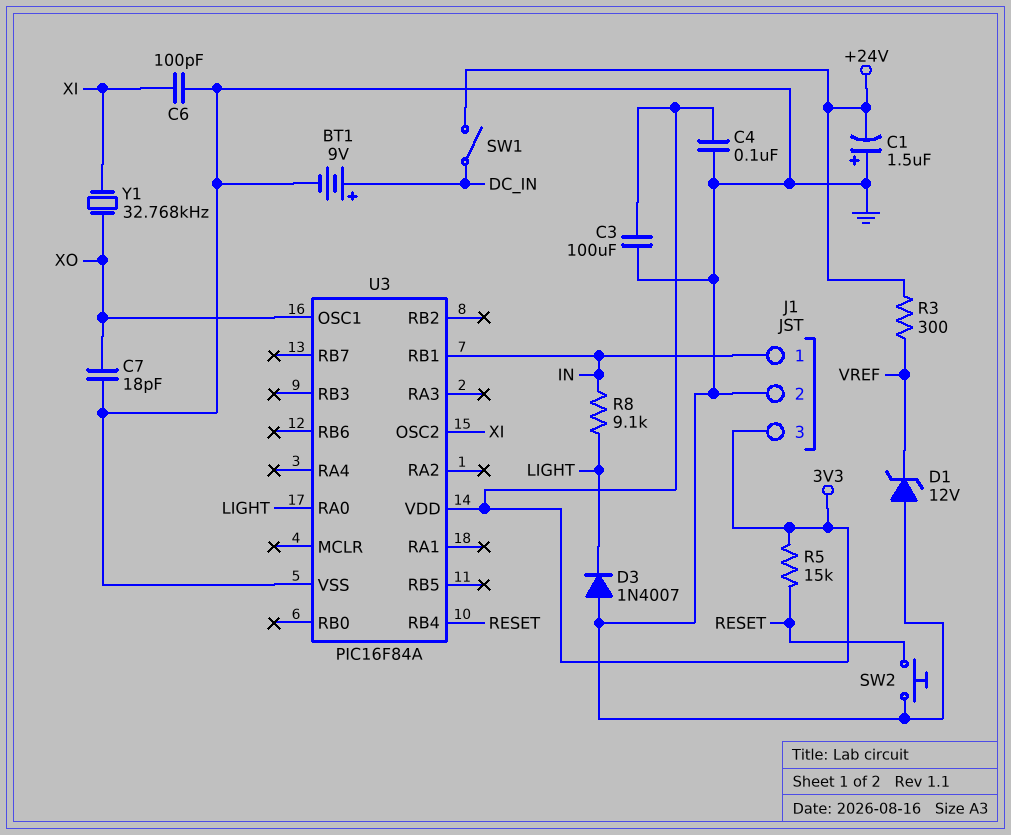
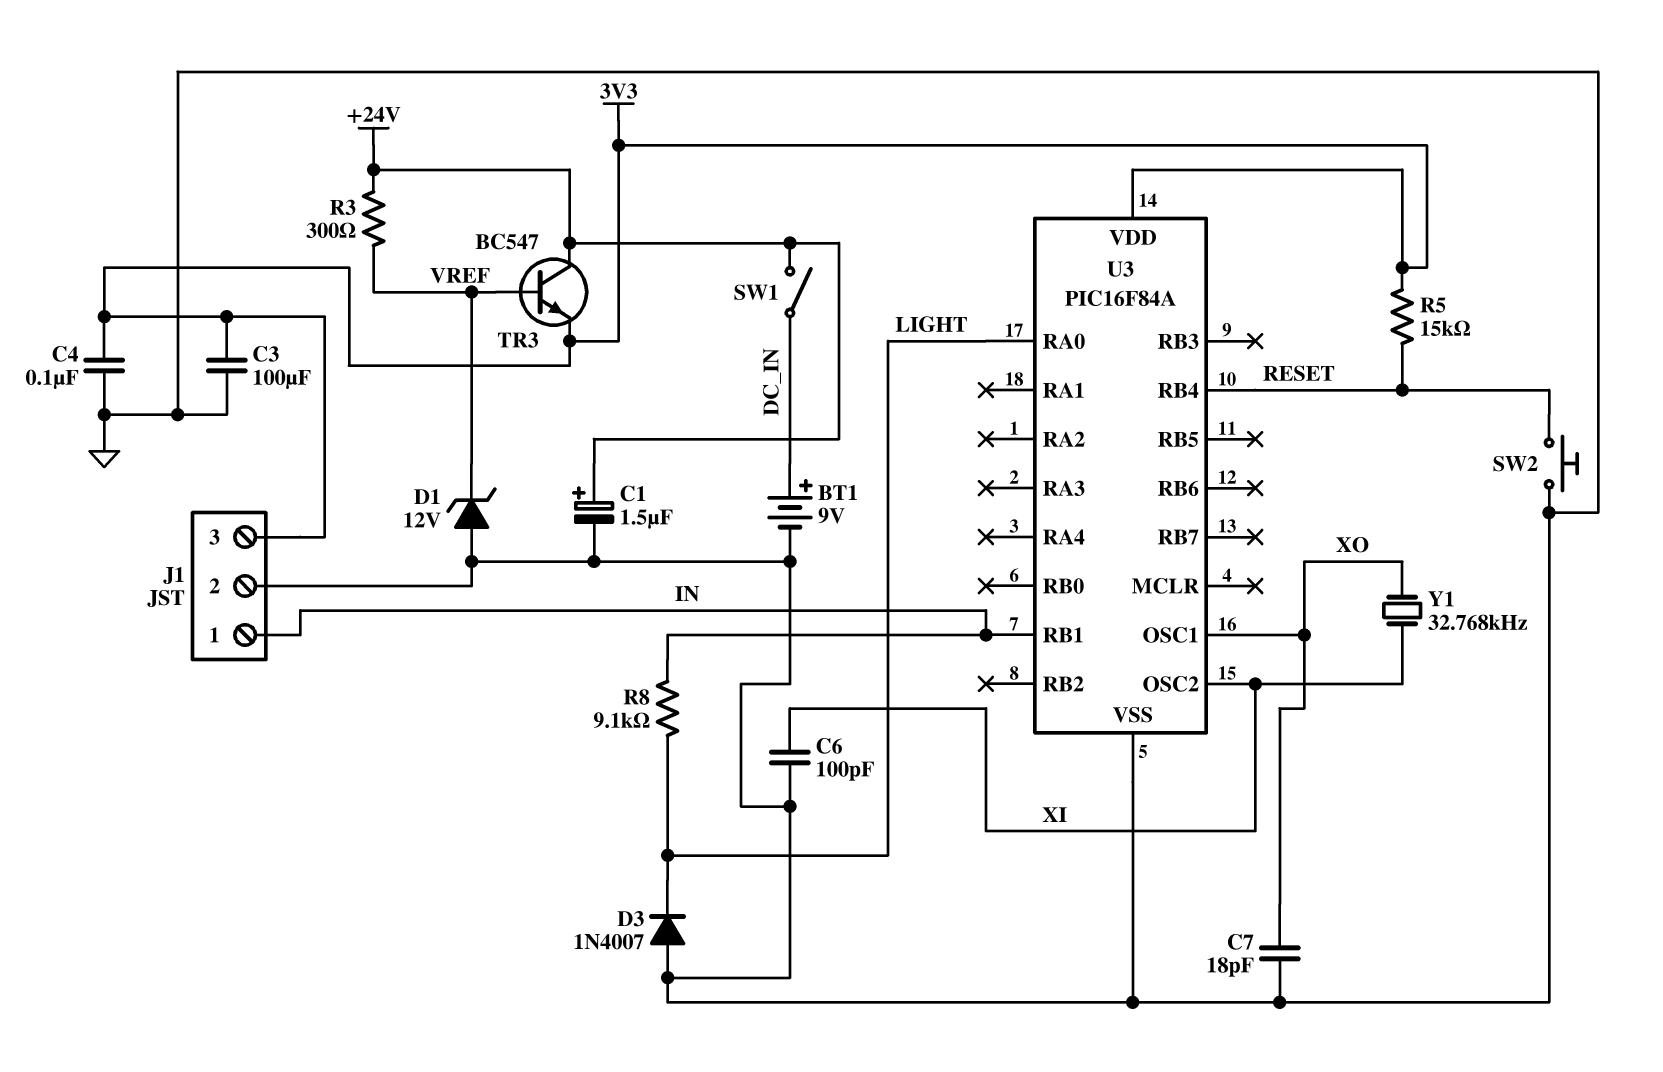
C1: 1.5uF (plus GND, minus +24V) -> 1.5uF (plus +24V, minus GND)
TR3: none -> NPN BC547 (B VREF, C +24V, E 3V3)

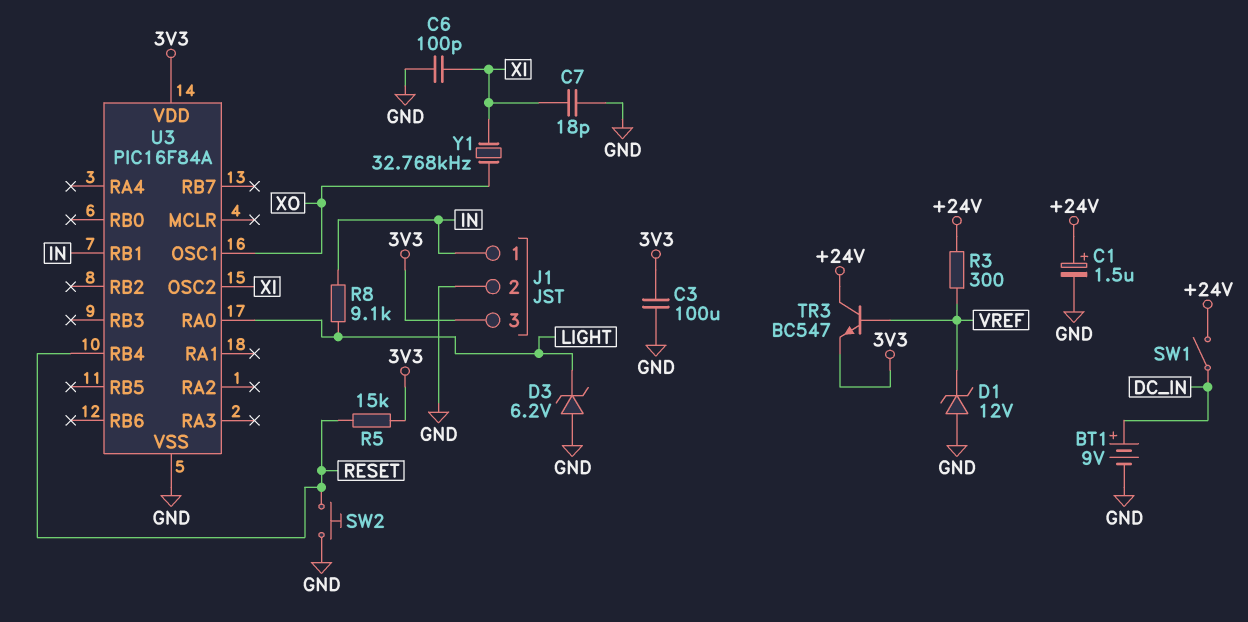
C4: 100nF (3V3, GND) -> none
C7: 18pF (GND, XO) -> 18pF (GND, XI)
D3: diode 1N4007 (A GND, K LIGHT) -> zener 6.2V (A GND, K LIGHT)

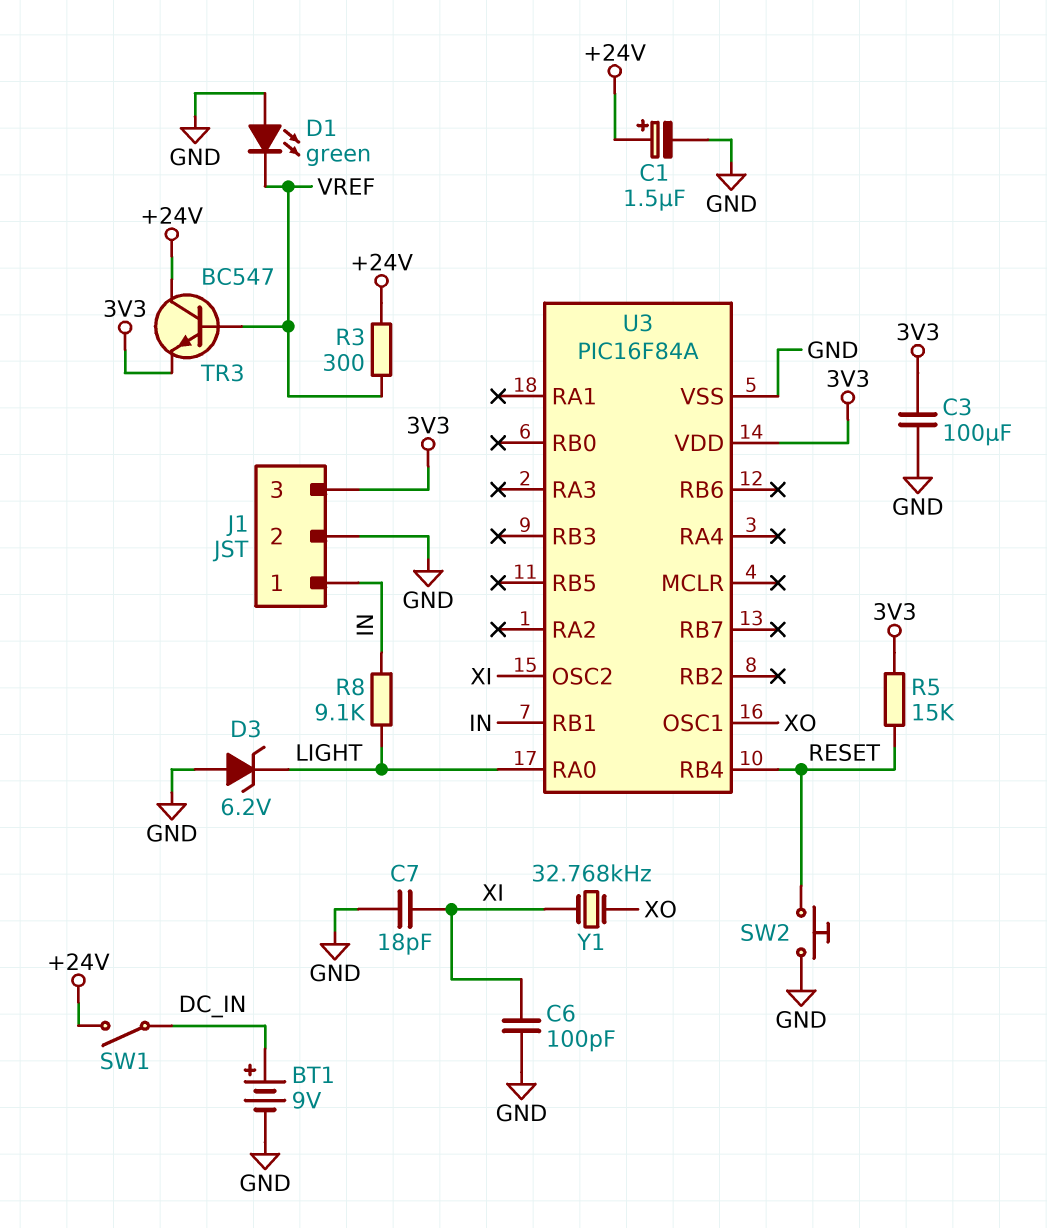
D1: zener 12V (A GND, K VREF) -> LED green (A GND, K VREF)

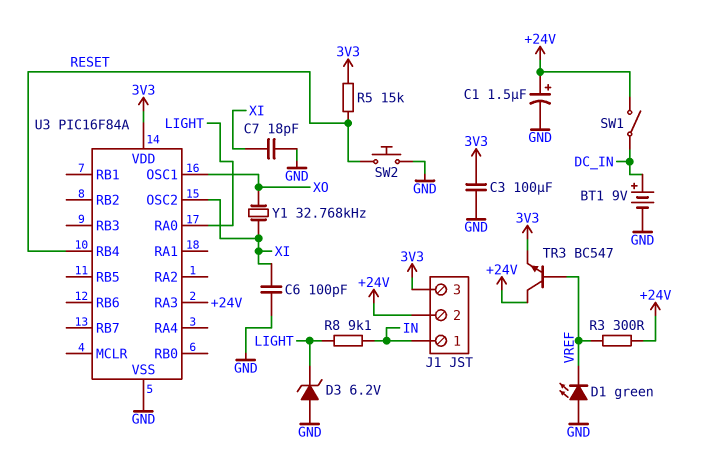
J1 pin 2: GND -> +24V
U3 pin RA3: none -> +24V
U3 pin RB1: IN -> none

